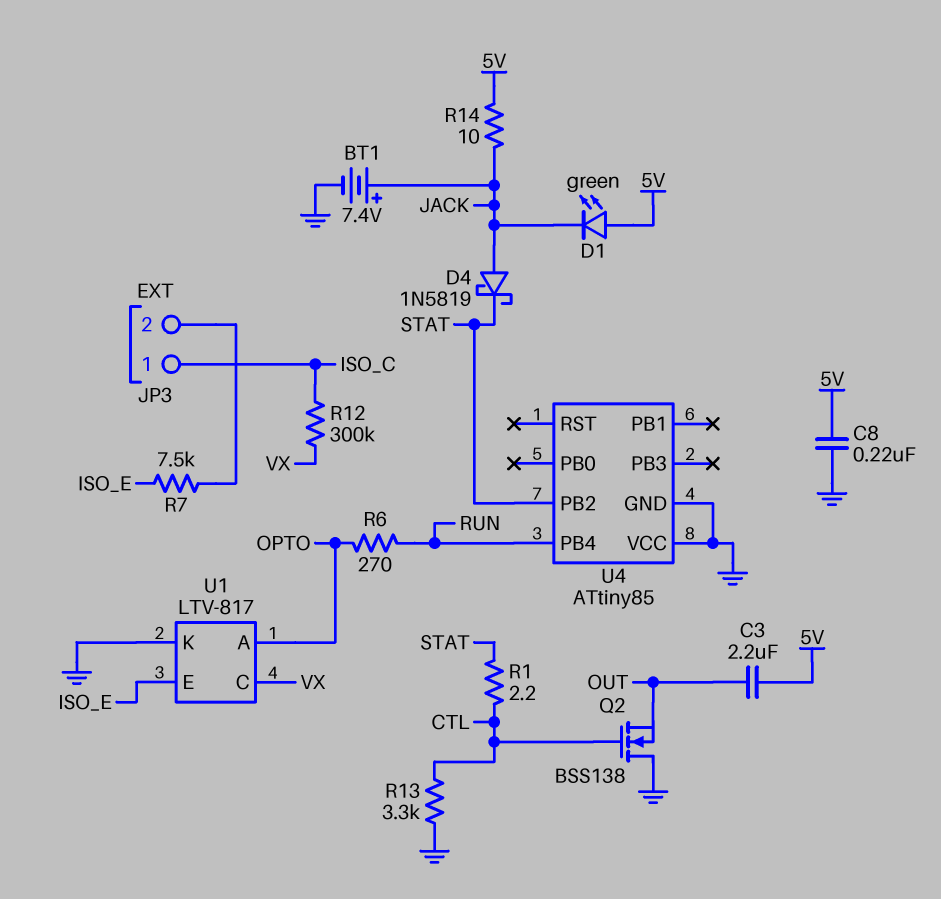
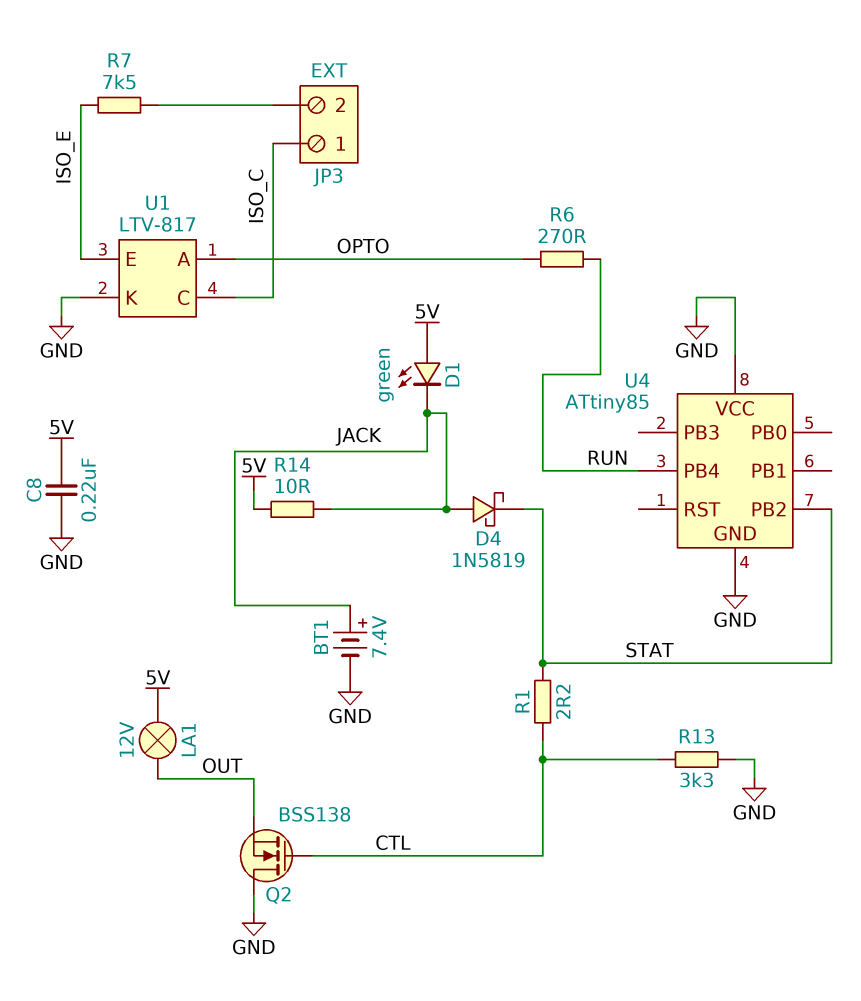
C3: 2.2uF (5V, OUT) -> none
LA1: none -> lamp 12V (5V, OUT)
R12: 300k (ISO_C, VX) -> none
U1 pin C: VX -> ISO_C

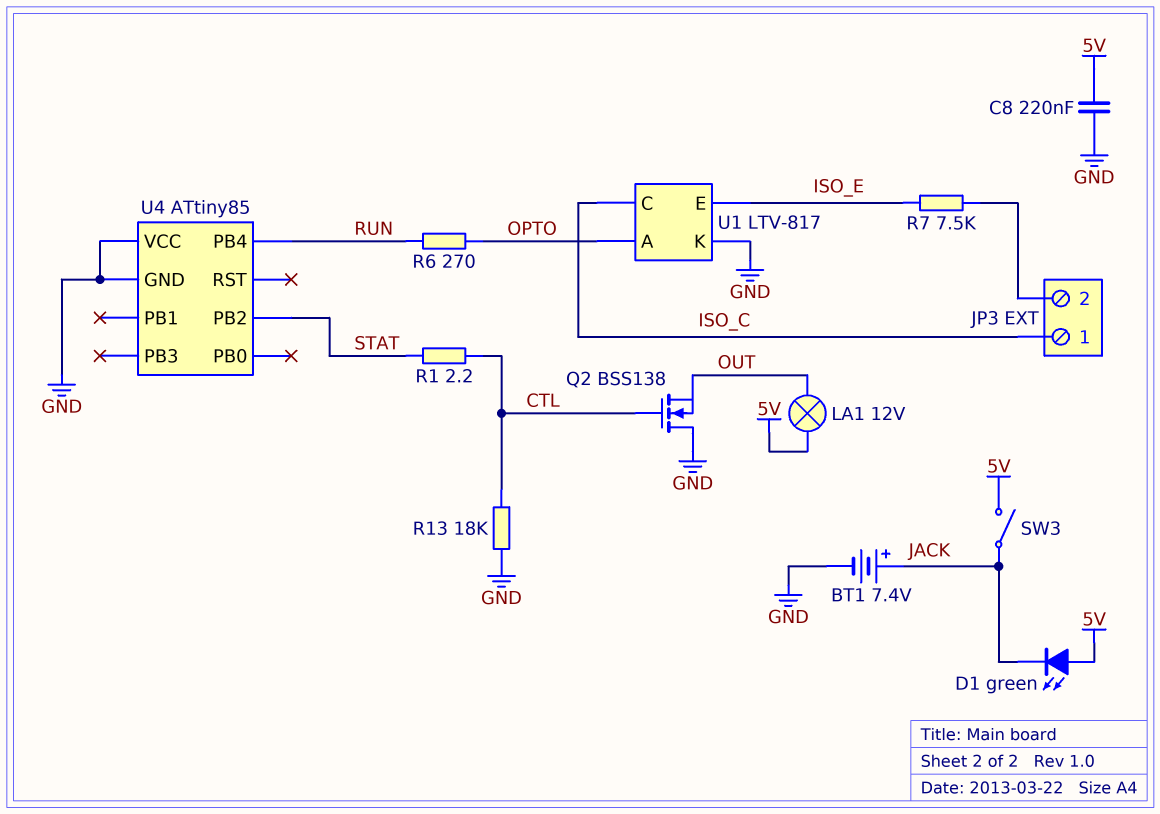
D4: schottky 1N5819 (A JACK, K STAT) -> none
R13: 3.3k (CTL, GND) -> 18k (CTL, GND)
R14: 10 (5V, JACK) -> none
SW3: none -> switch (5V, JACK)

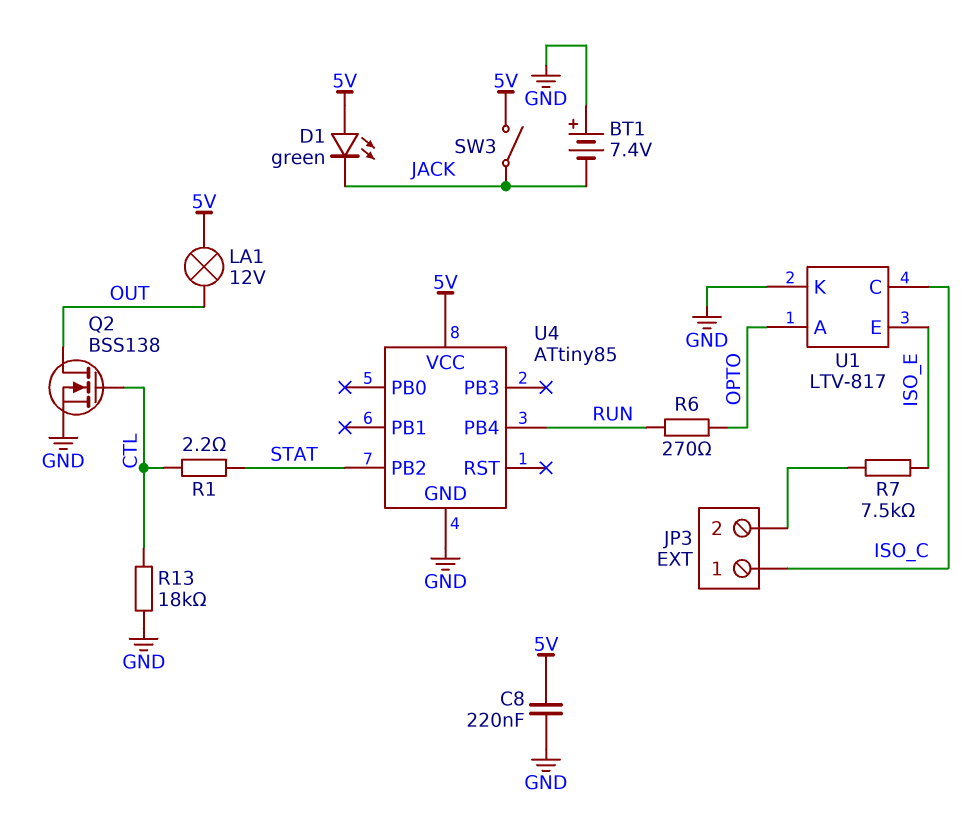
BT1: 7.4V (plus JACK, minus GND) -> 7.4V (plus GND, minus JACK)
Q2: NMOS BSS138 (G CTL, D GND, S OUT) -> NMOS BSS138 (G CTL, D OUT, S GND)
U4 pin VCC: GND -> 5V

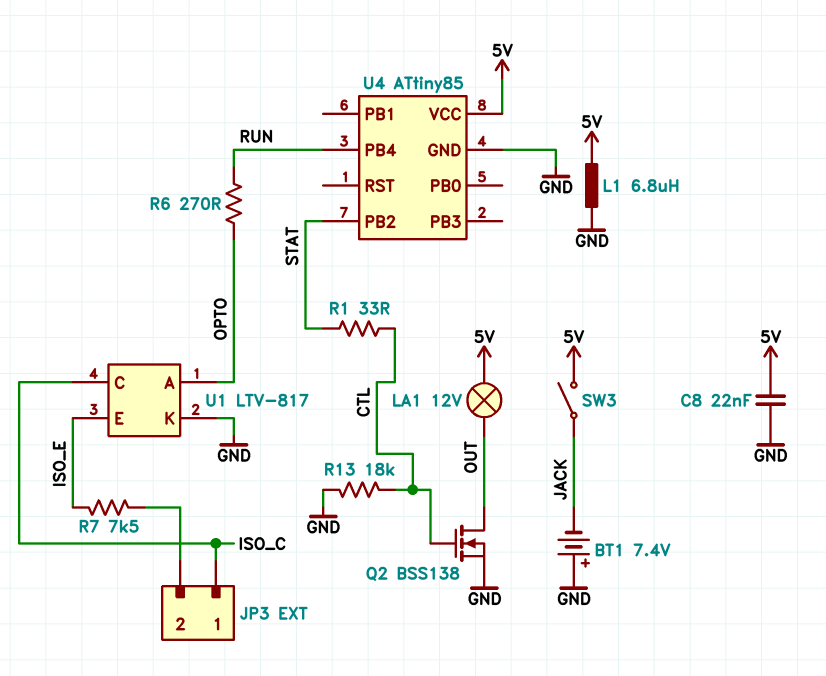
C8: 220nF (5V, GND) -> 22nF (5V, GND)
D1: LED green (A 5V, K JACK) -> none
L1: none -> 6.8uH (5V, GND)
R1: 2.2 (CTL, STAT) -> 33 (CTL, STAT)

